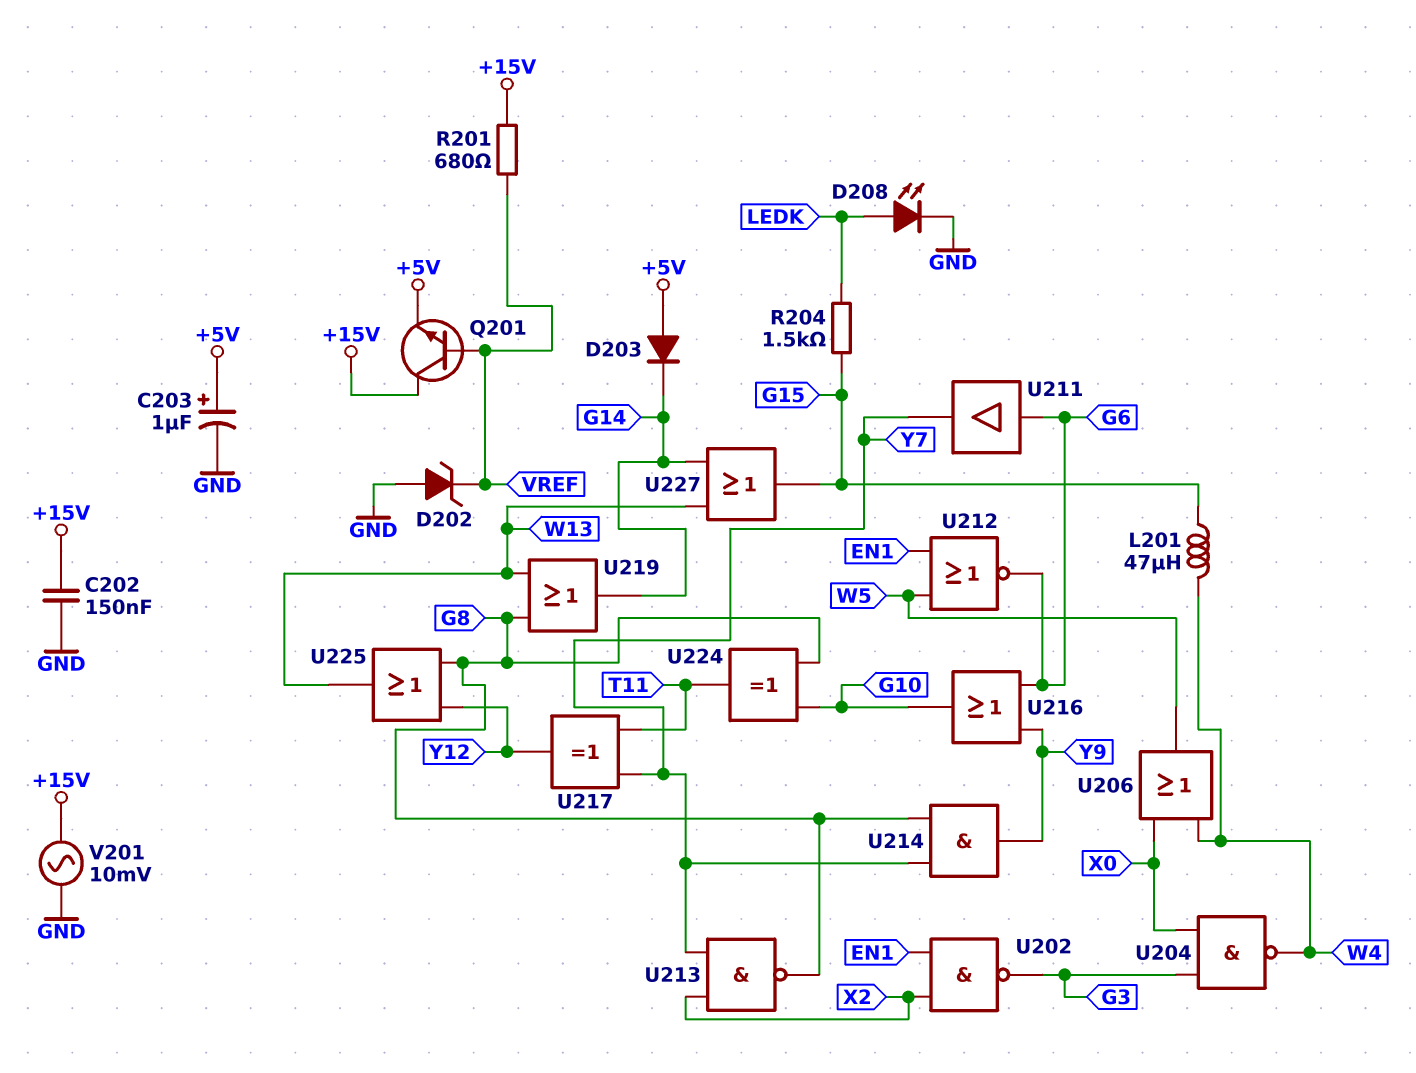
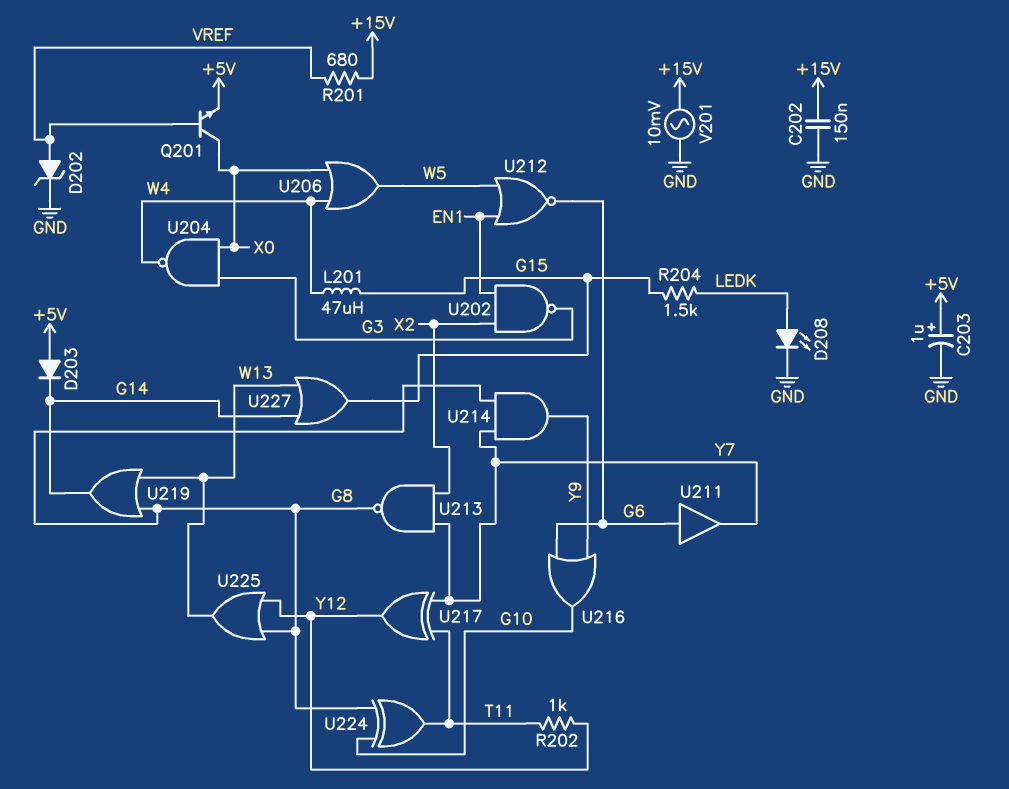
D202: zener (A GND, K VREF) -> zener (A VREF, K GND)
Q201: NPN (B VREF, C +15V, E +5V) -> NPN (B VREF, C X0, E +5V)
R202: none -> 1k (T11, Y12)

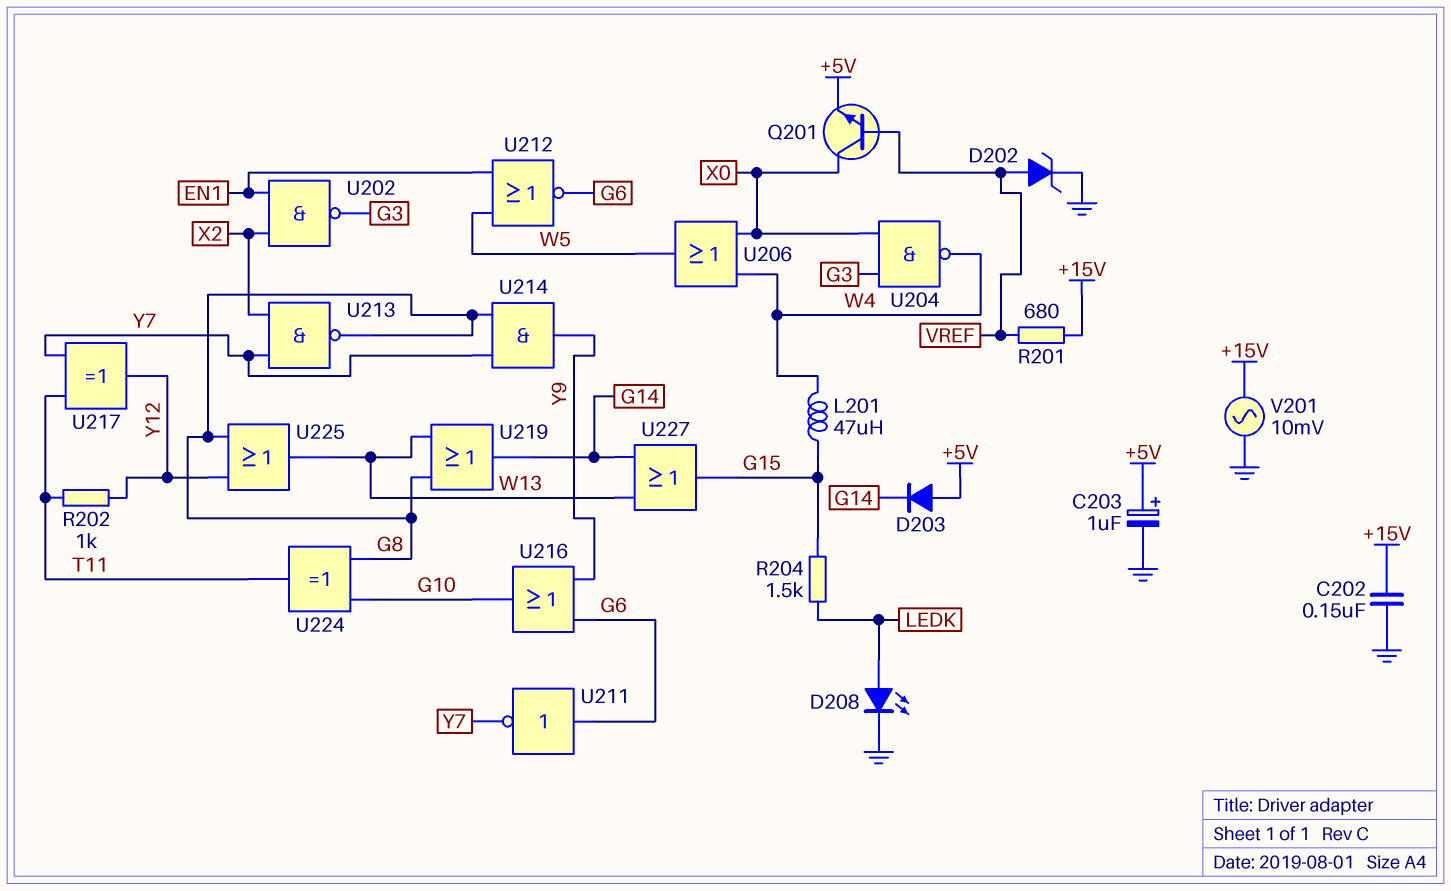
U211: buffer (in G6, out Y7) -> NOT (in G6, out Y7)

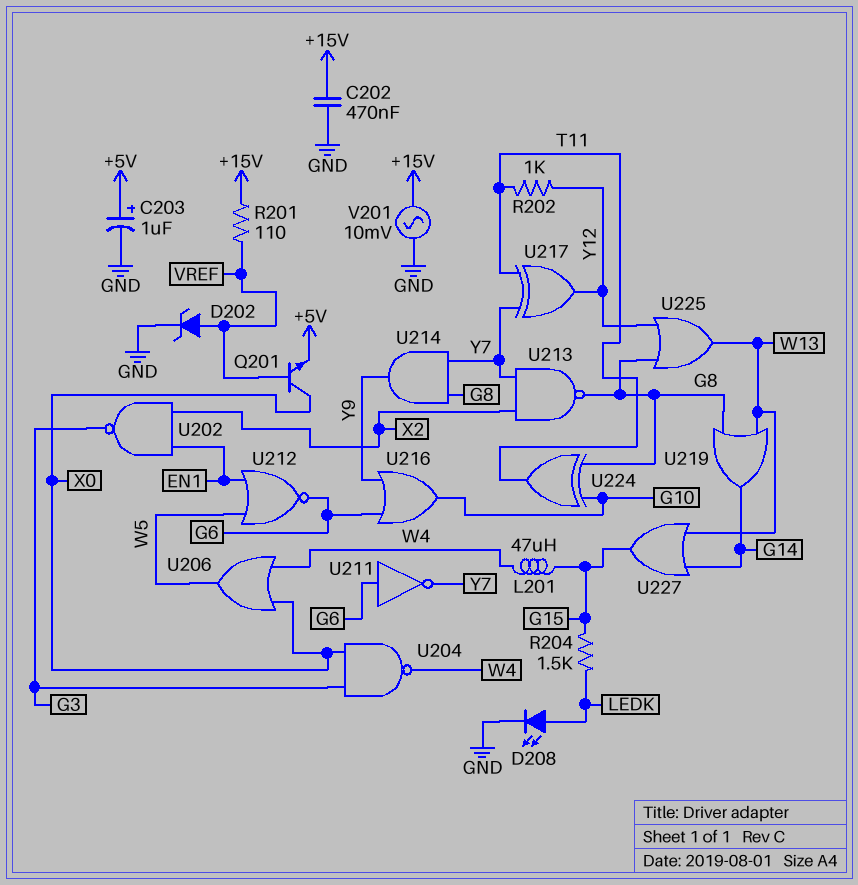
C202: 150nF (+15V, GND) -> 470nF (+15V, GND)
D203: diode (A +5V, K G14) -> none
R201: 680 (+15V, VREF) -> 110 (+15V, VREF)

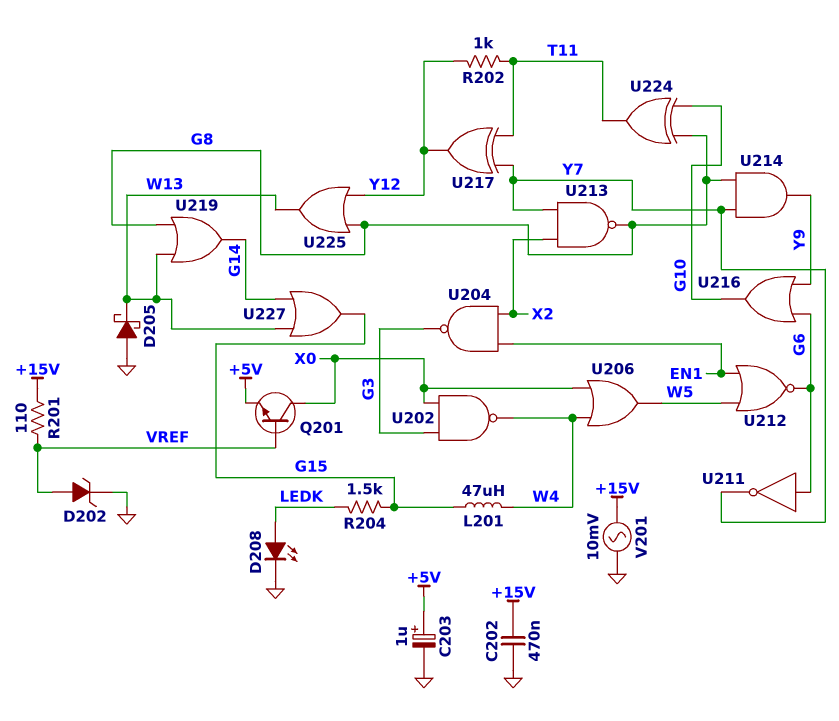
D205: none -> schottky (A GND, K W13)
U202: NAND (in EN1, in X2, out G3) -> NAND (in G3, in X0, out W4)
U204: NAND (in G3, in X0, out W4) -> NAND (in EN1, in X2, out G3)

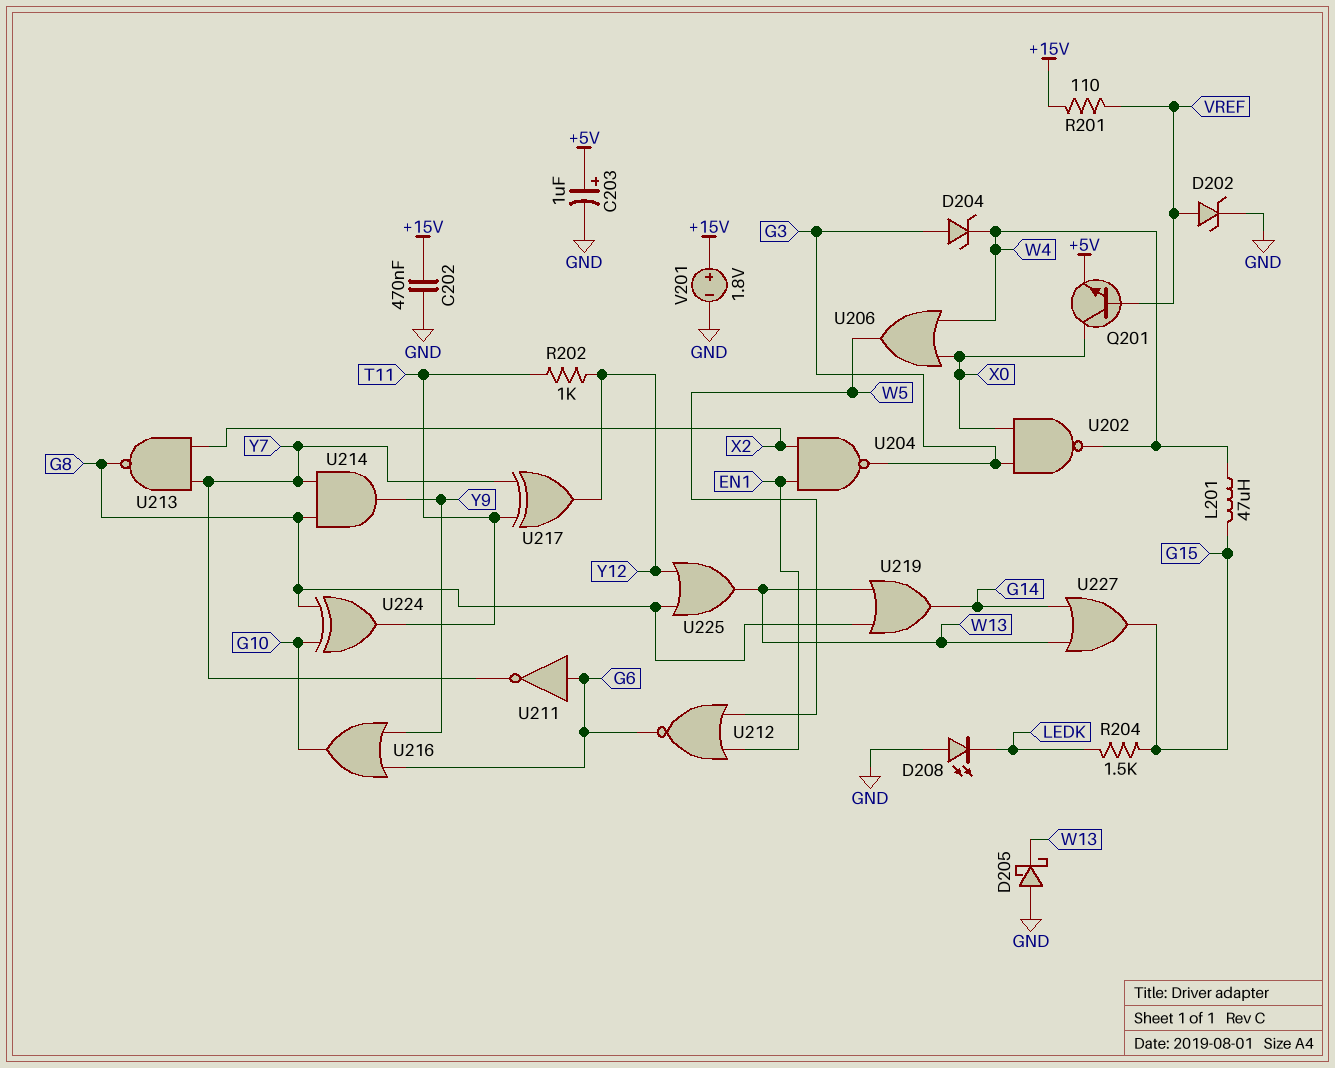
D204: none -> zener (A G3, K W4)
D208: LED (A LEDK, K GND) -> LED (A GND, K LEDK)
V201: AC 10mV (+15V, GND) -> 1.8V (plus +15V, minus GND)

